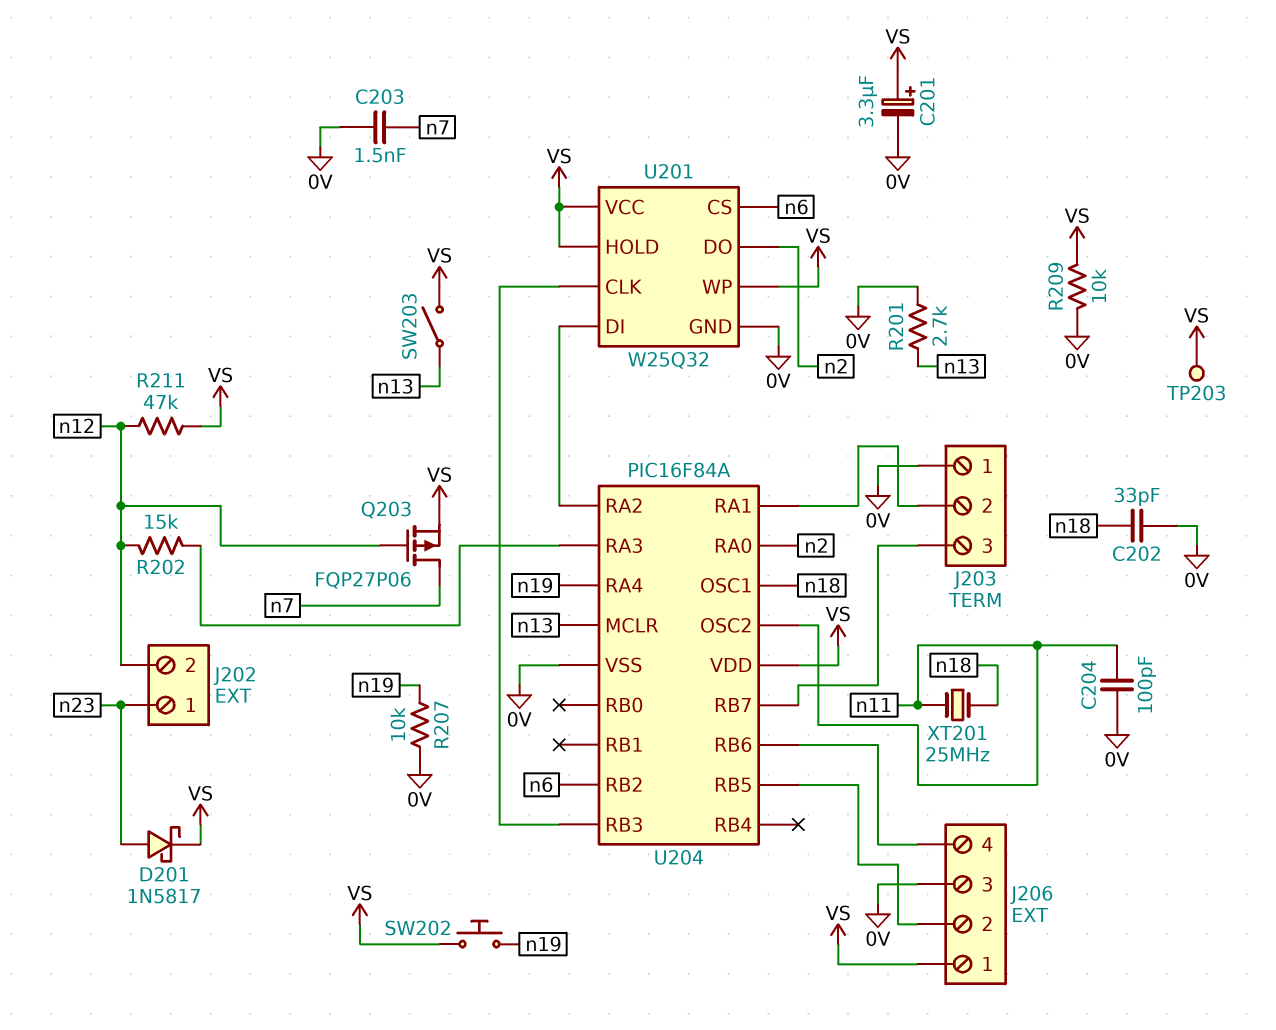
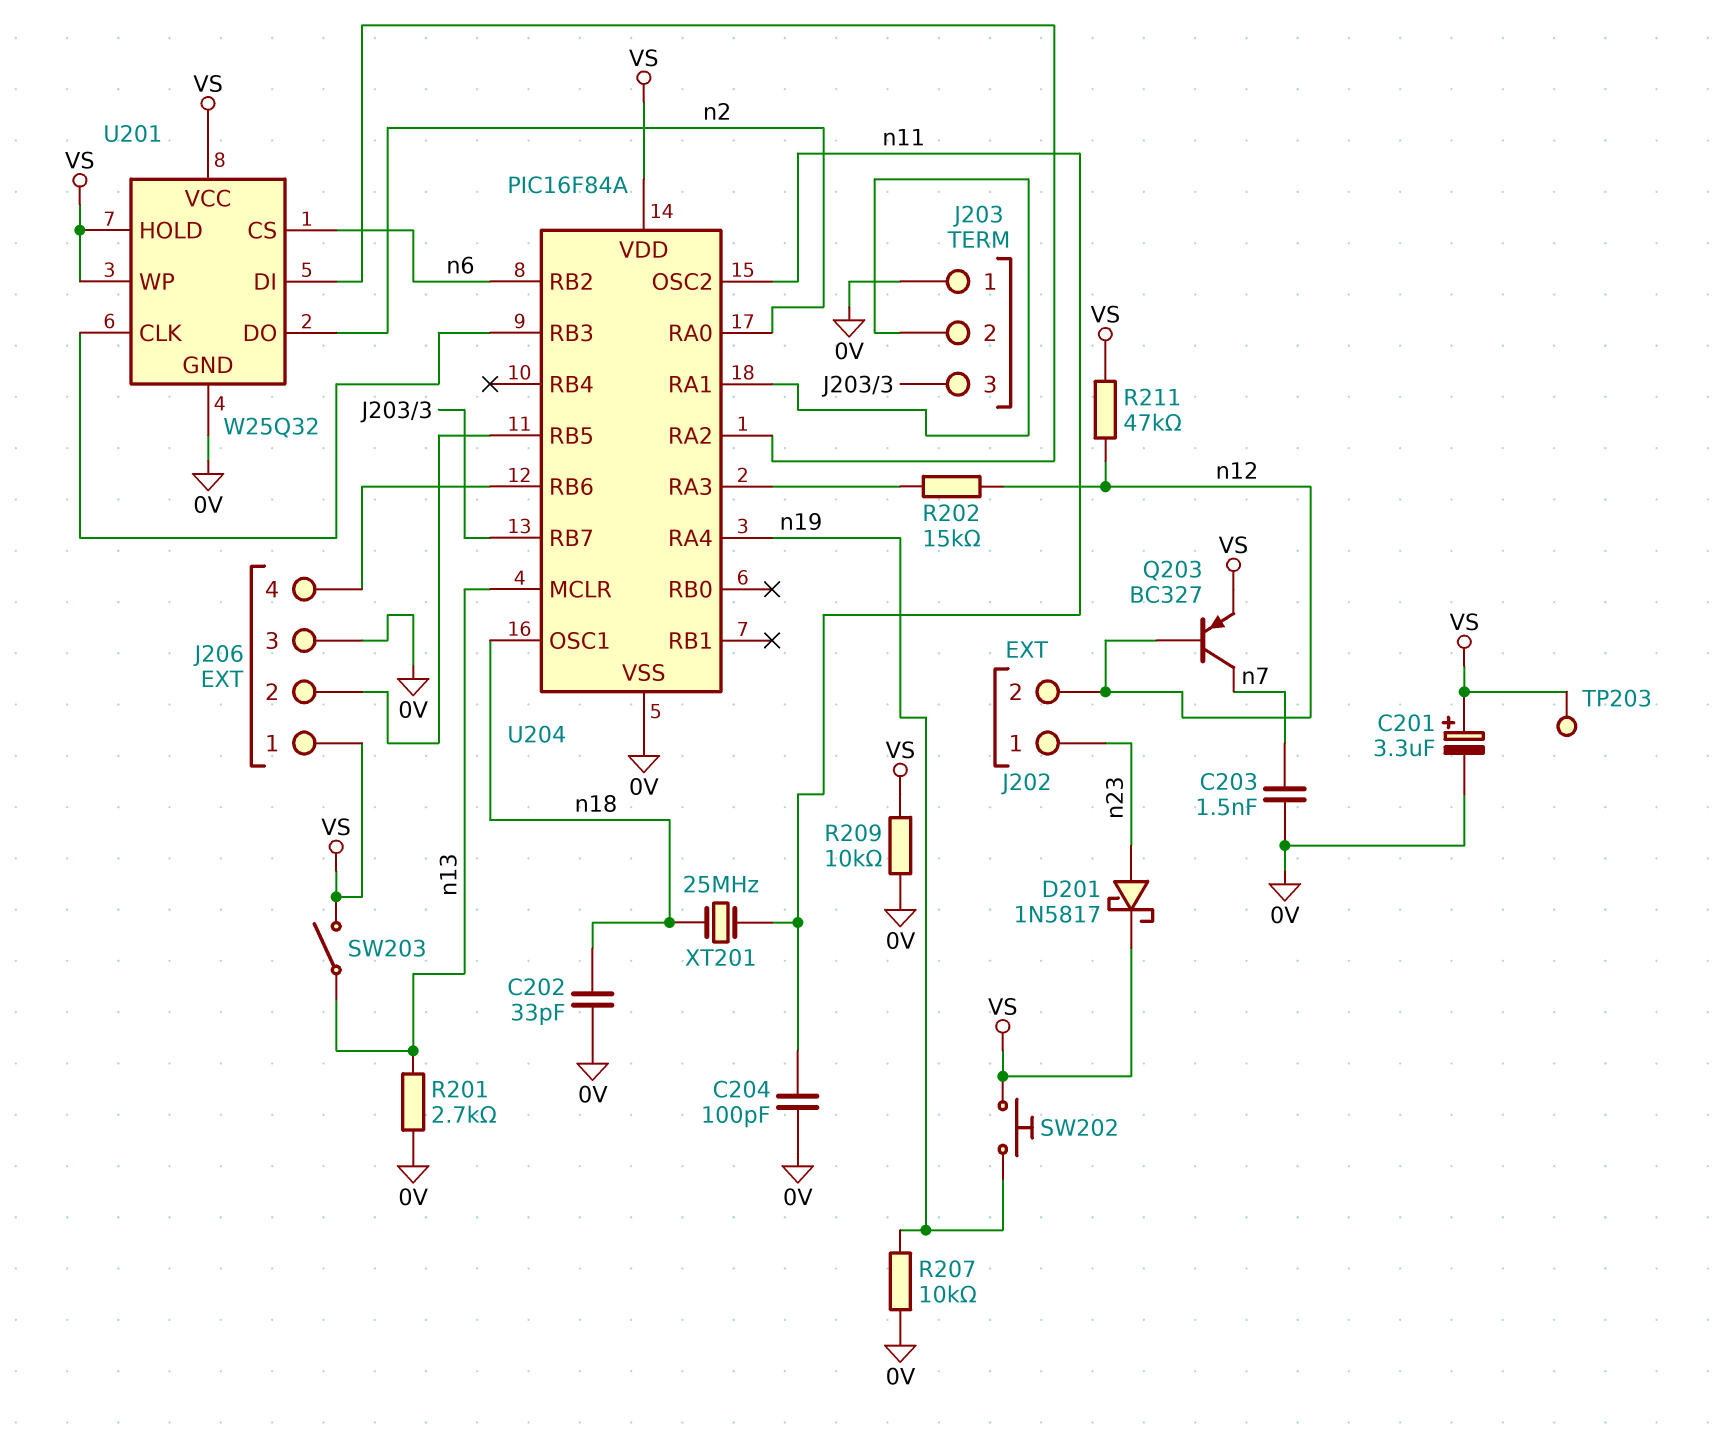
Q203: PMOS FQP27P06 (G n12, D n7, S VS) -> PNP BC327 (B n12, C n7, E VS)

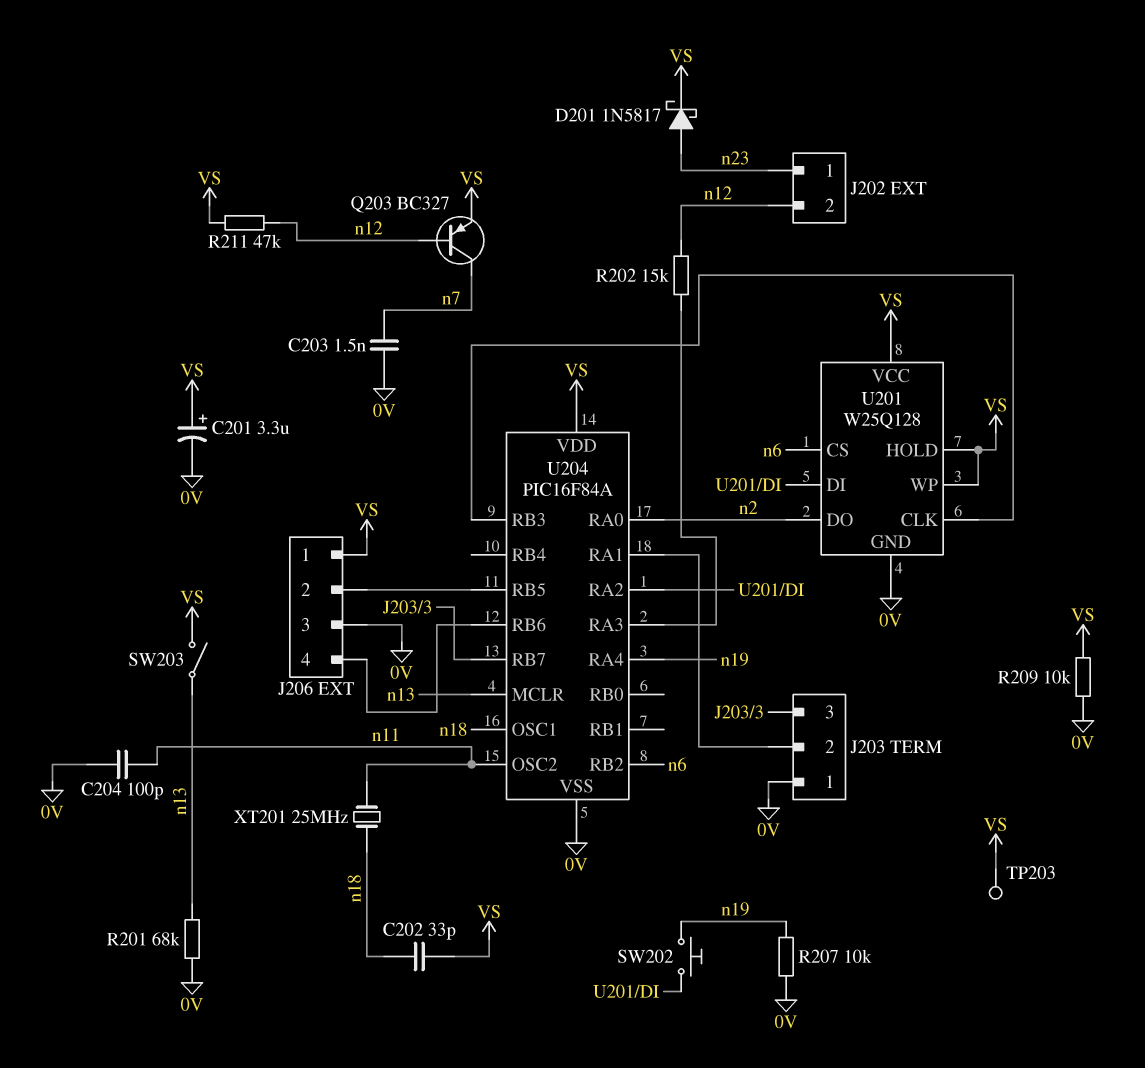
C202: 33pF (0V, n18) -> 33pF (VS, n18)
R201: 2.7k (0V, n13) -> 68k (0V, n13)
SW202: button (VS, n19) -> button (U201/DI, n19)
U201: W25Q32 -> W25Q128

